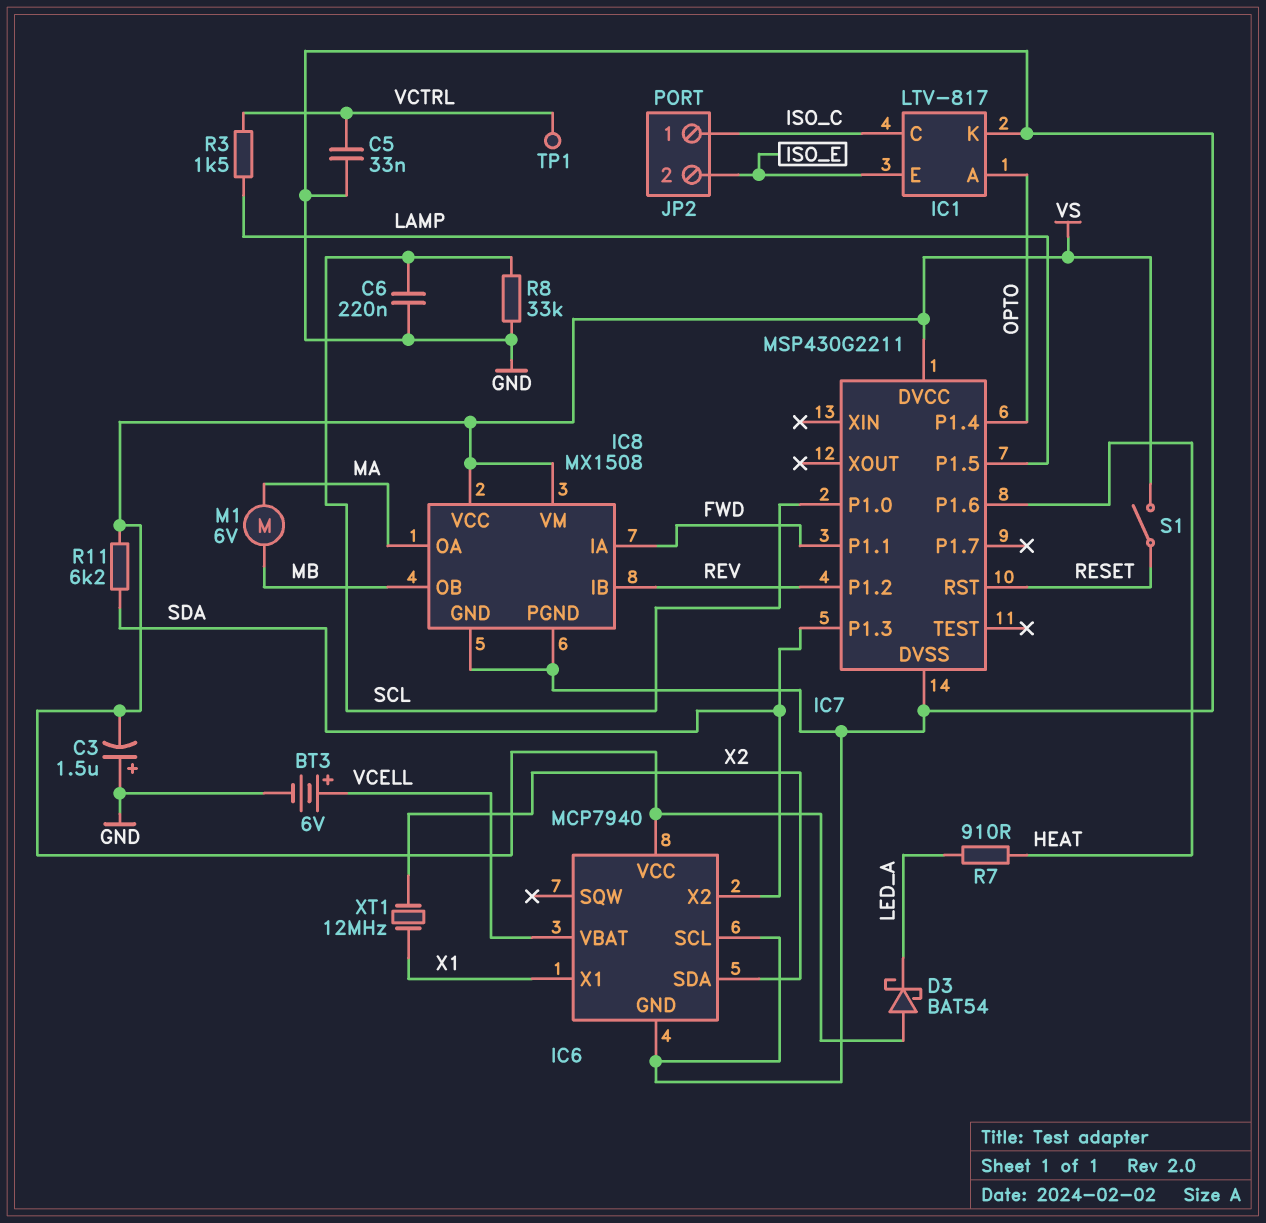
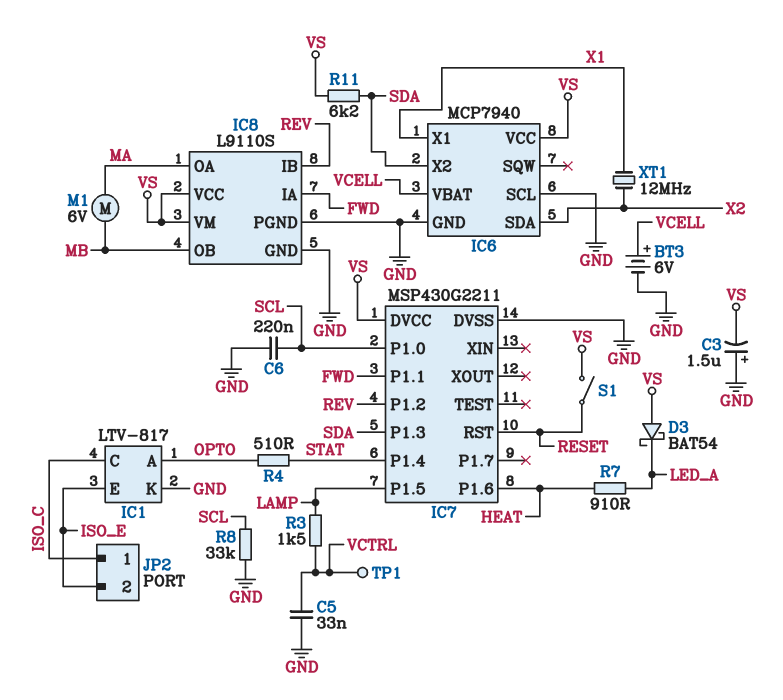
IC7 pin P1.4: OPTO -> STAT
IC8: MX1508 -> L9110S
R4: none -> 510 (OPTO, STAT)

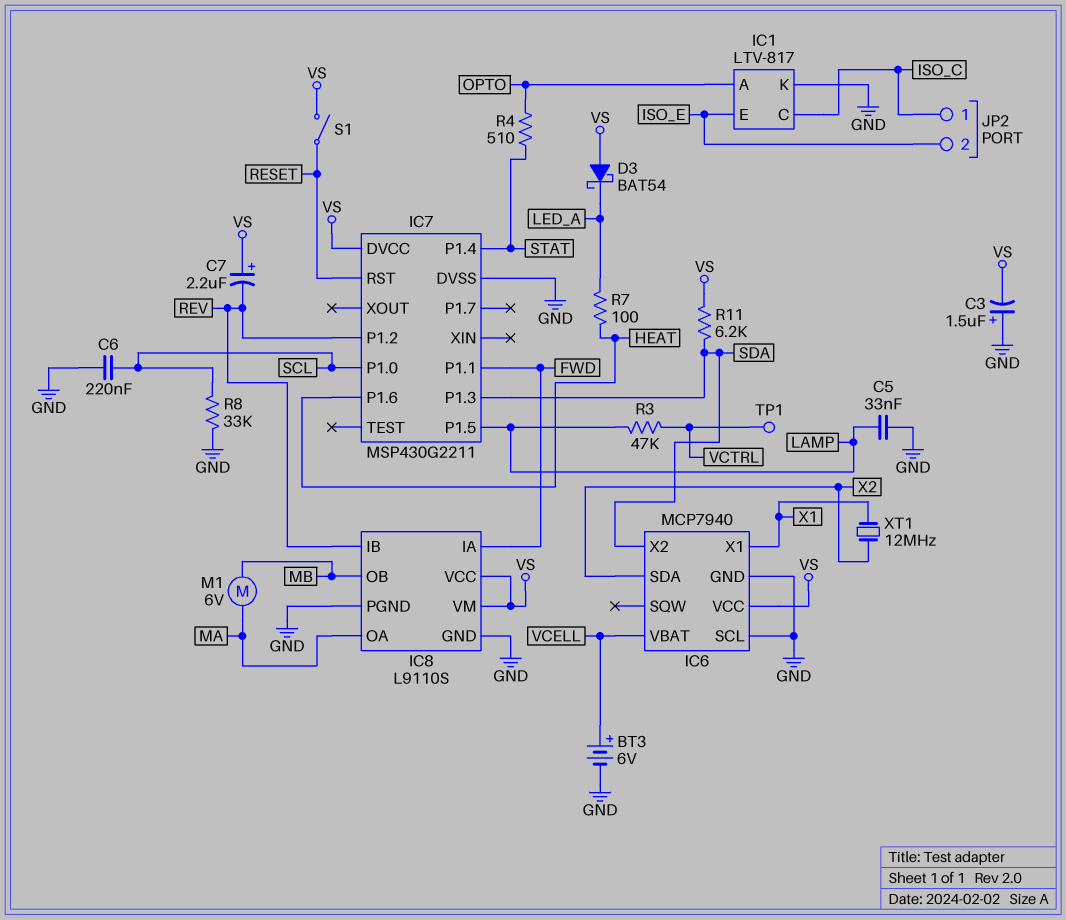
C5: 33nF (GND, VCTRL) -> 33nF (GND, LAMP)
C7: none -> 2.2uF (plus VS, minus REV)
R3: 1.5k (LAMP, VCTRL) -> 47k (LAMP, VCTRL)
R7: 910 (HEAT, LED_A) -> 100 (HEAT, LED_A)

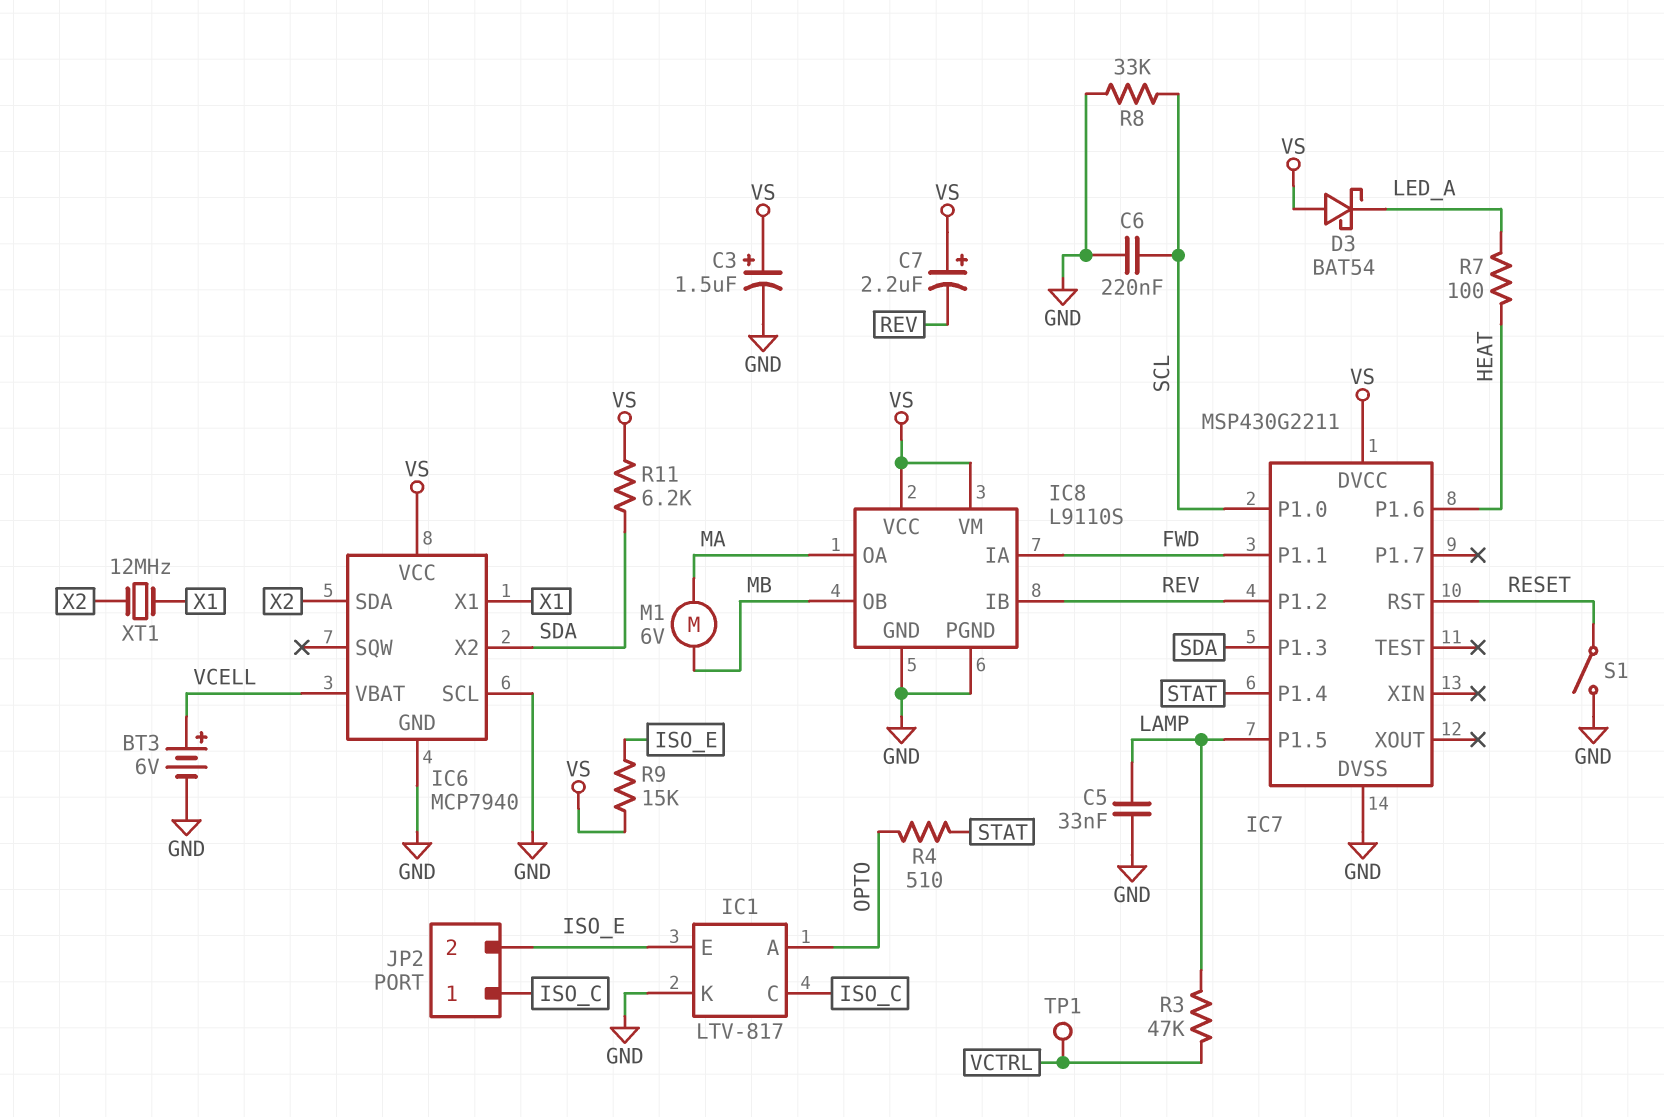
C3: 1.5uF (plus GND, minus VS) -> 1.5uF (plus VS, minus GND)
R9: none -> 15k (ISO_E, VS)
S1: switch (RESET, VS) -> switch (GND, RESET)

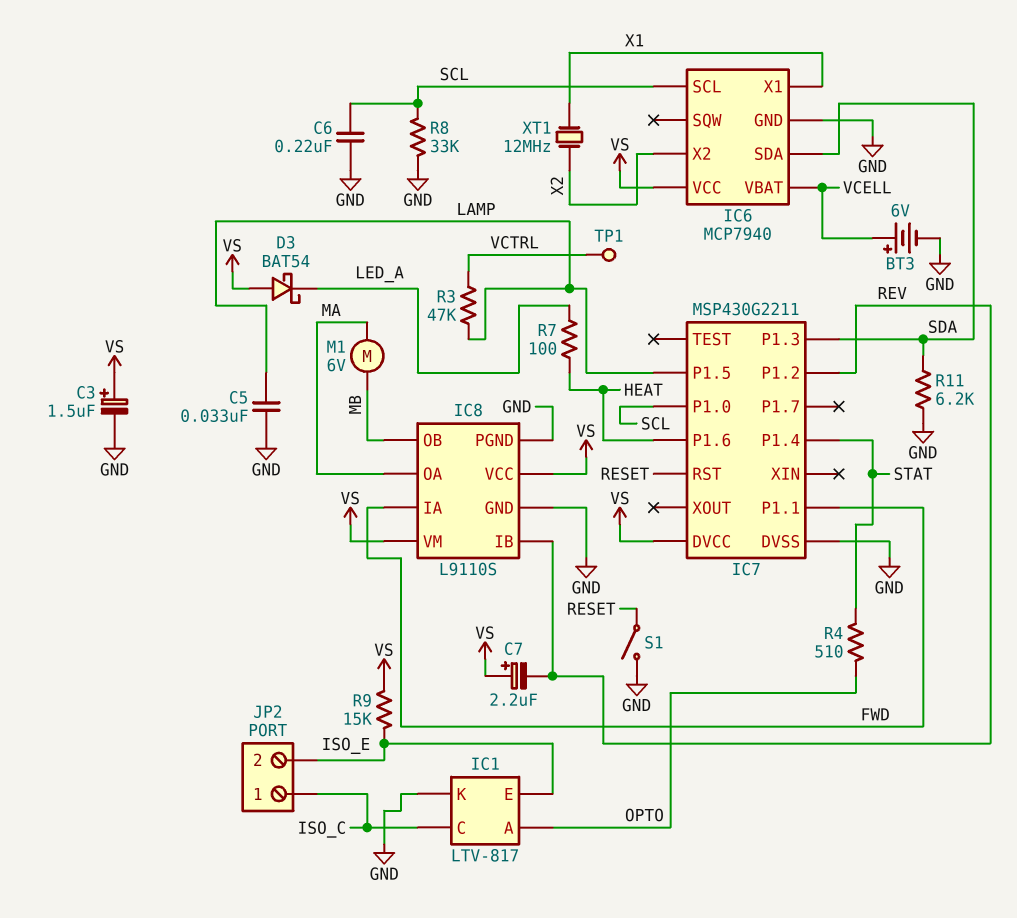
IC6 pin SCL: GND -> SCL
IC6 pin SDA: X2 -> SDA
IC6 pin X2: SDA -> X2
R11: 6.2k (SDA, VS) -> 6.2k (GND, SDA)

